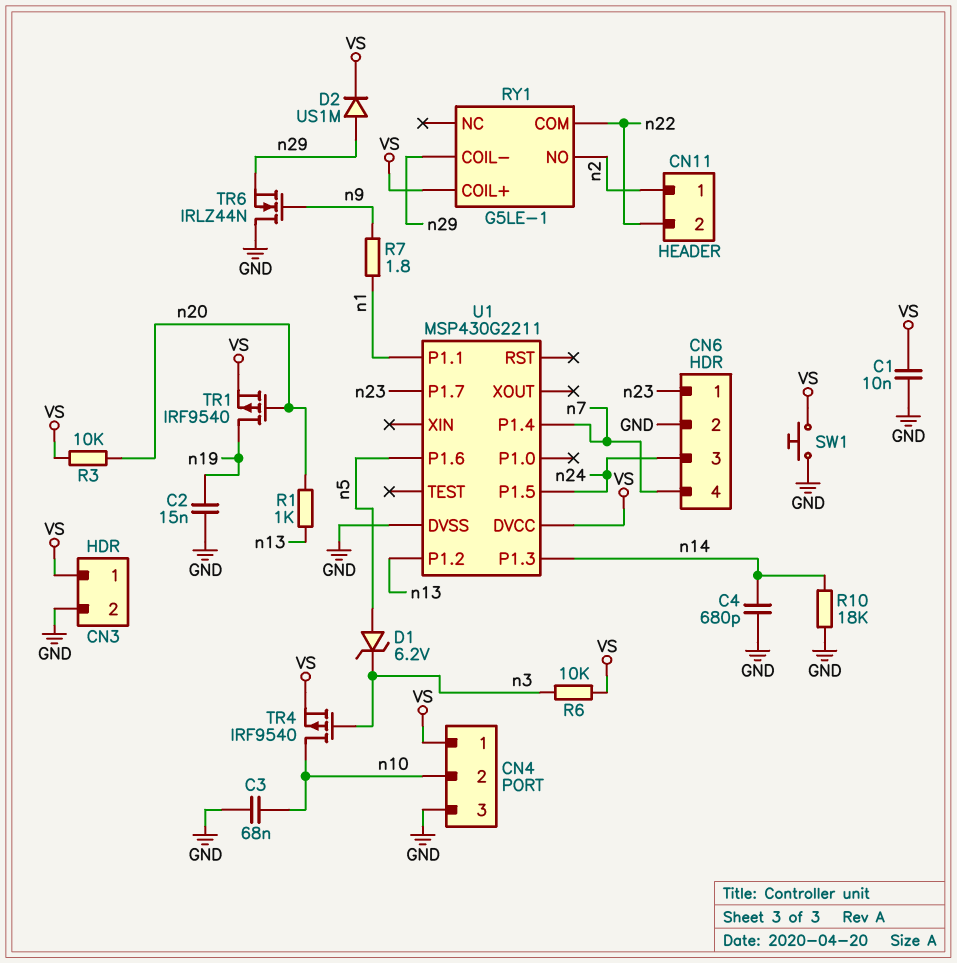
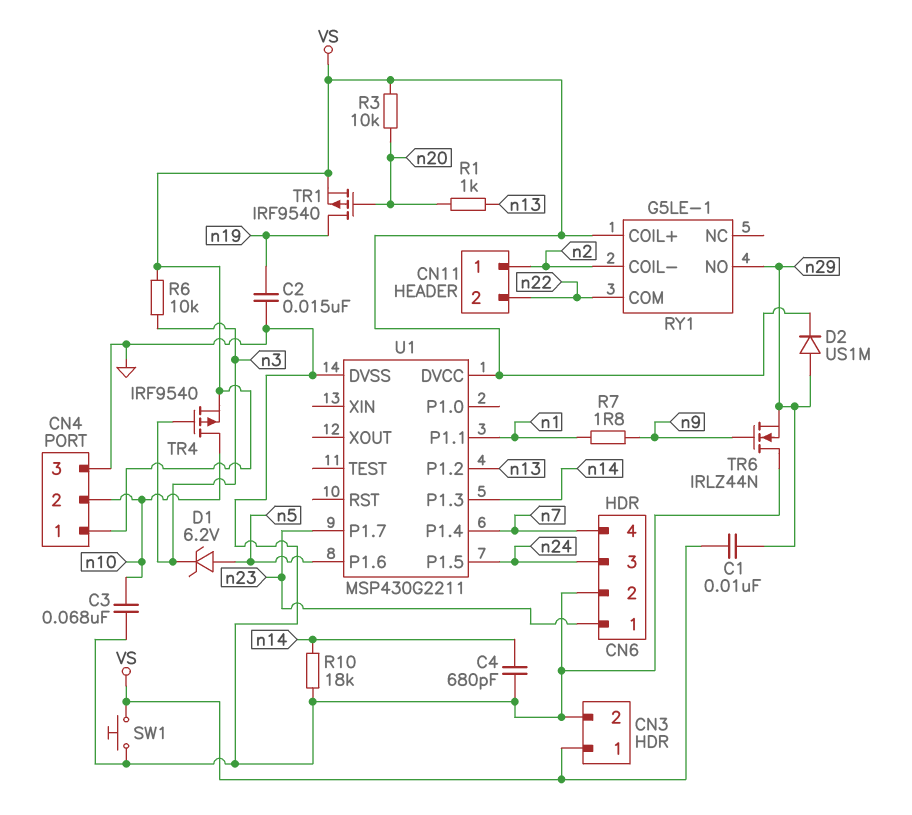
C1: 10nF (GND, VS) -> 10nF (VS, n29)
RY1 pin COIL-: n29 -> n2
RY1 pin NO: n2 -> n29

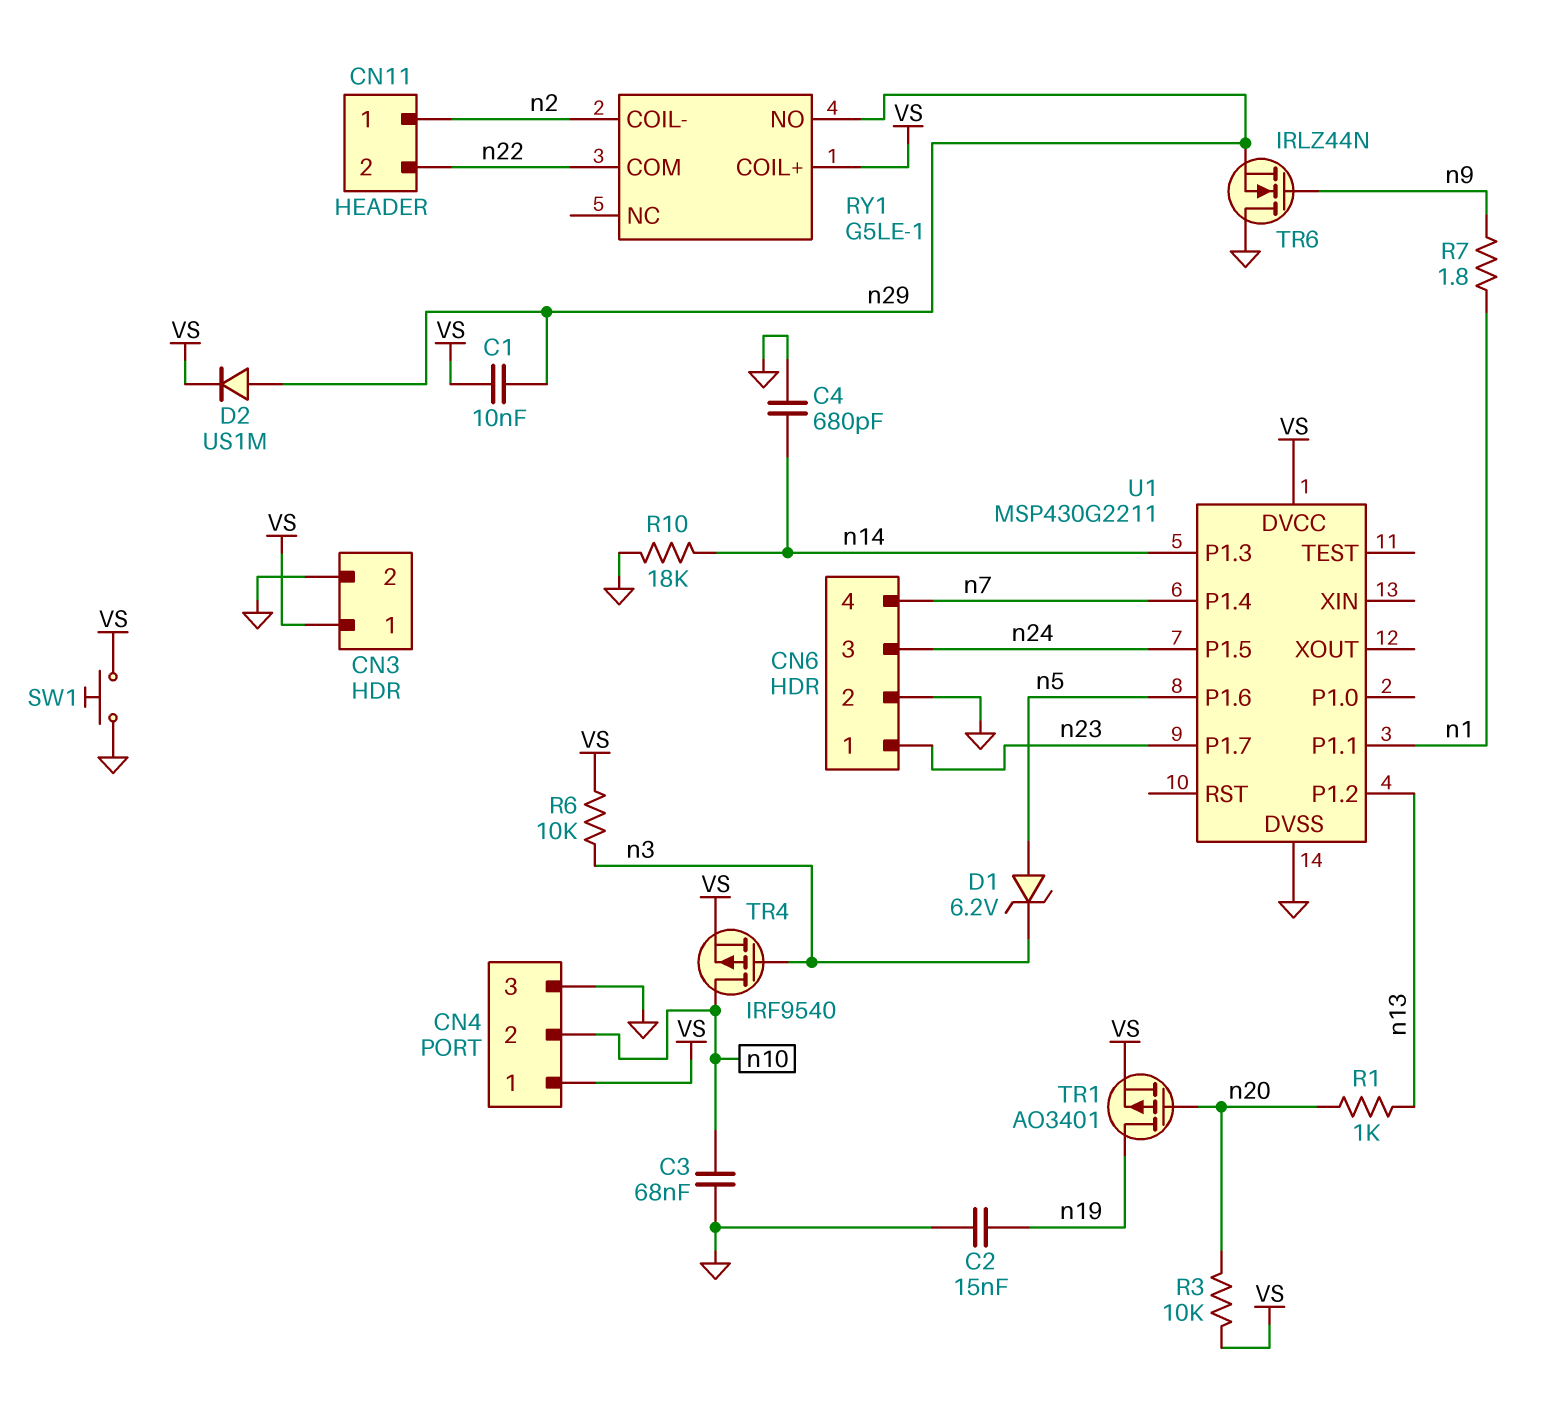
TR1: PMOS IRF9540 (G n20, D n19, S VS) -> PMOS AO3401 (G n20, D n19, S VS)

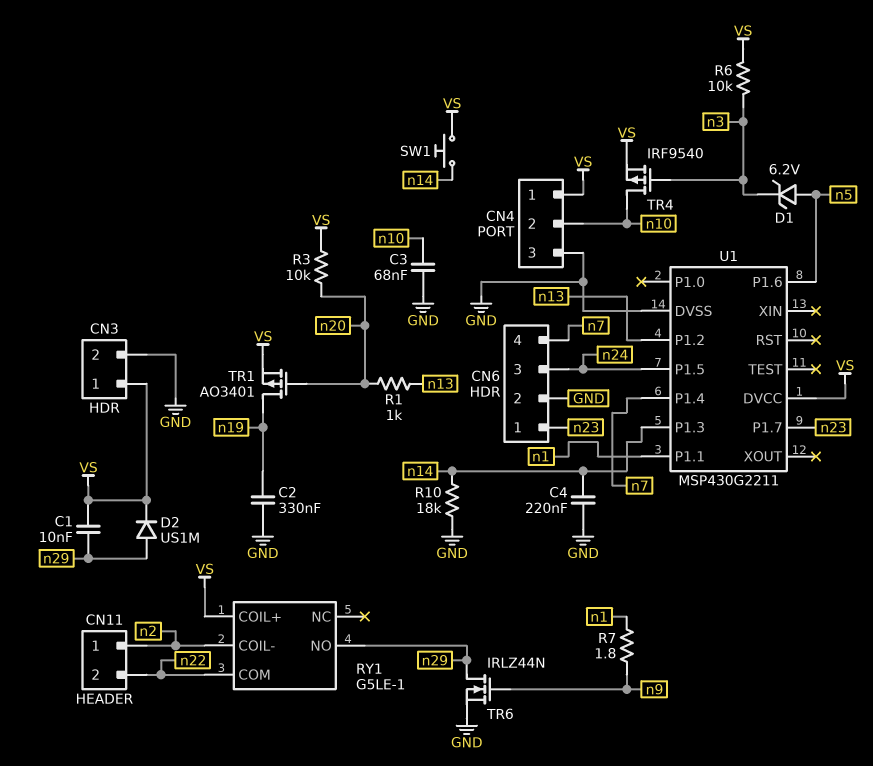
C2: 15nF (GND, n19) -> 330nF (GND, n19)
C4: 680pF (GND, n14) -> 220nF (GND, n14)
SW1: button (GND, VS) -> button (VS, n14)
TR6: NMOS IRLZ44N (G n9, D GND, S n29) -> NMOS IRLZ44N (G n9, D n29, S GND)

